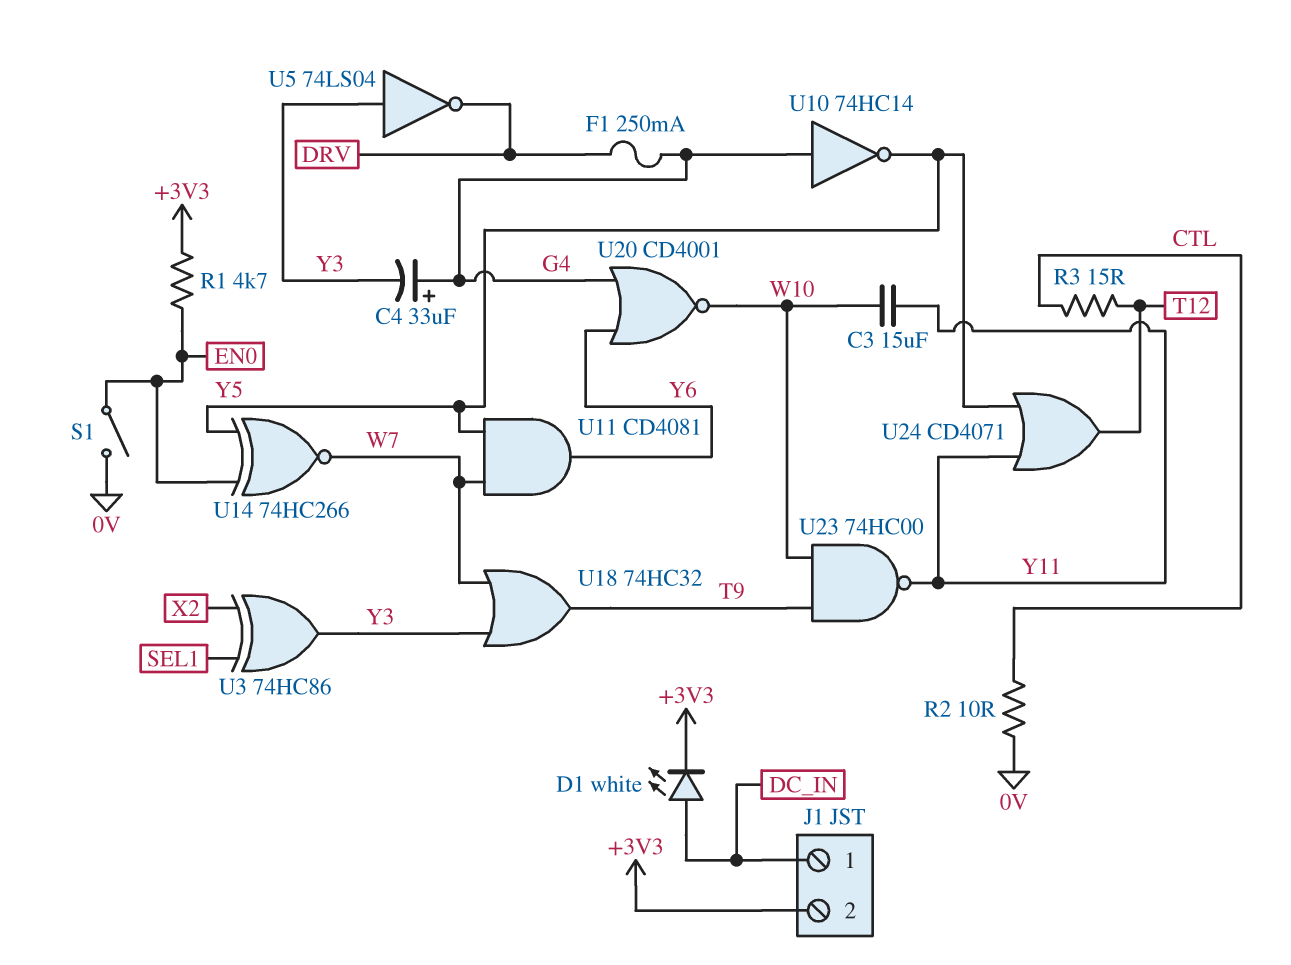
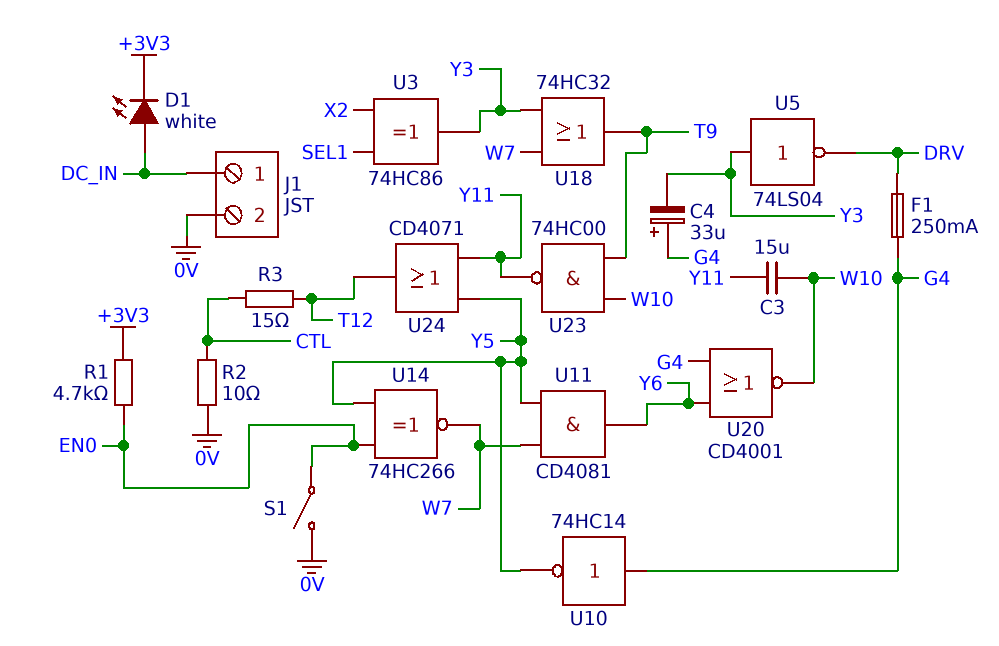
J1 pin 2: +3V3 -> 0V

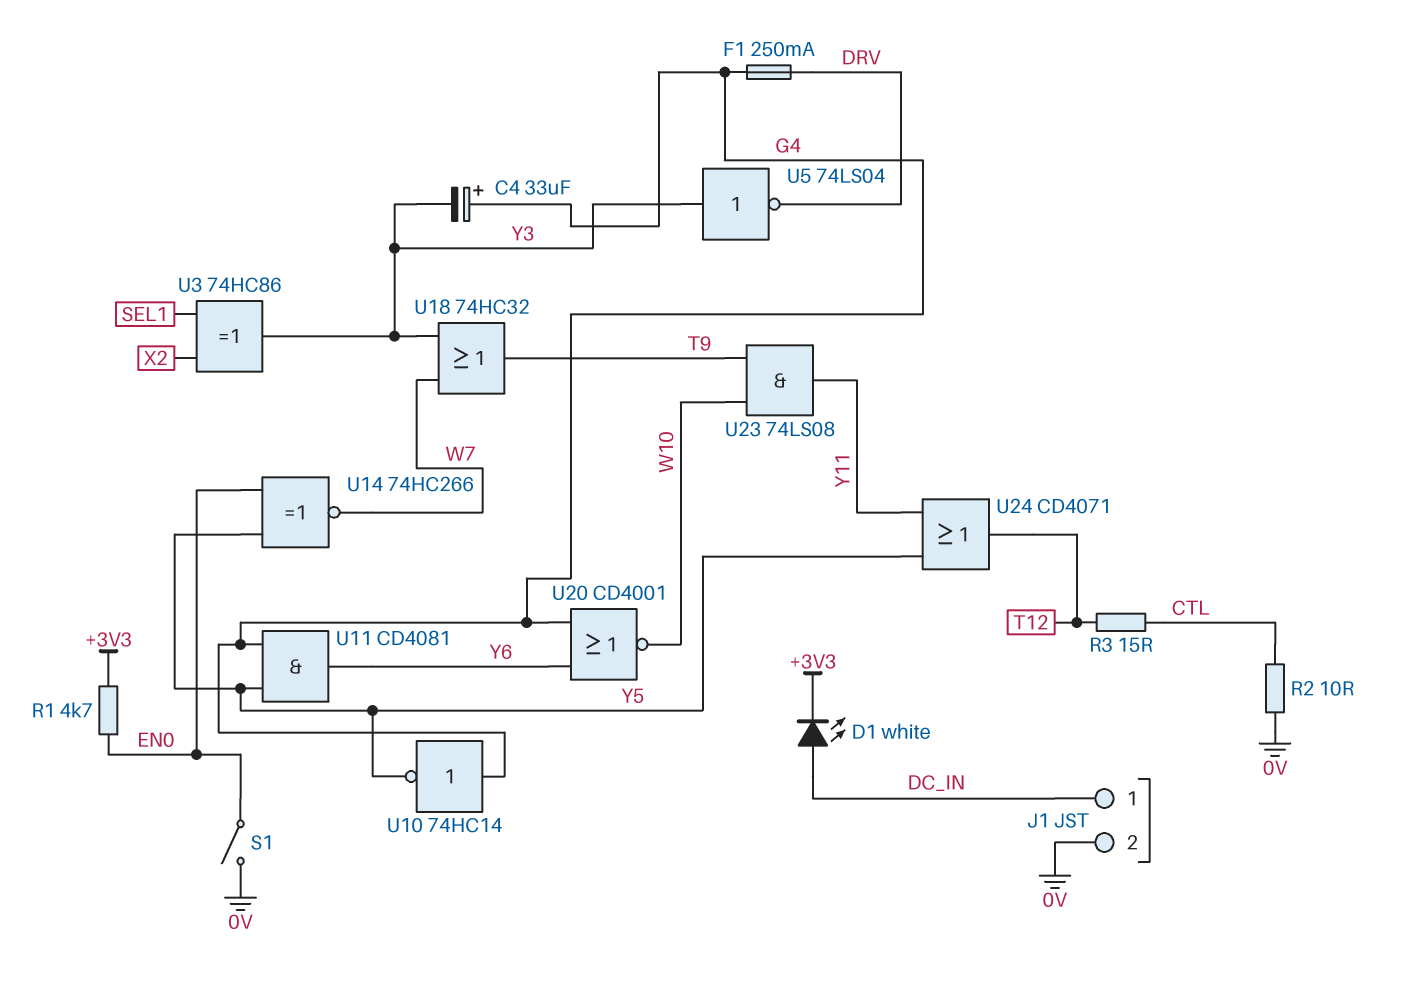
C3: 15uF (W10, Y11) -> none
U11: AND CD4081 (in W7, in Y5, out Y6) -> AND CD4081 (in G4, in Y5, out Y6)
U23: NAND 74HC00 (in T9, in W10, out Y11) -> AND 74LS08 (in T9, in W10, out Y11)

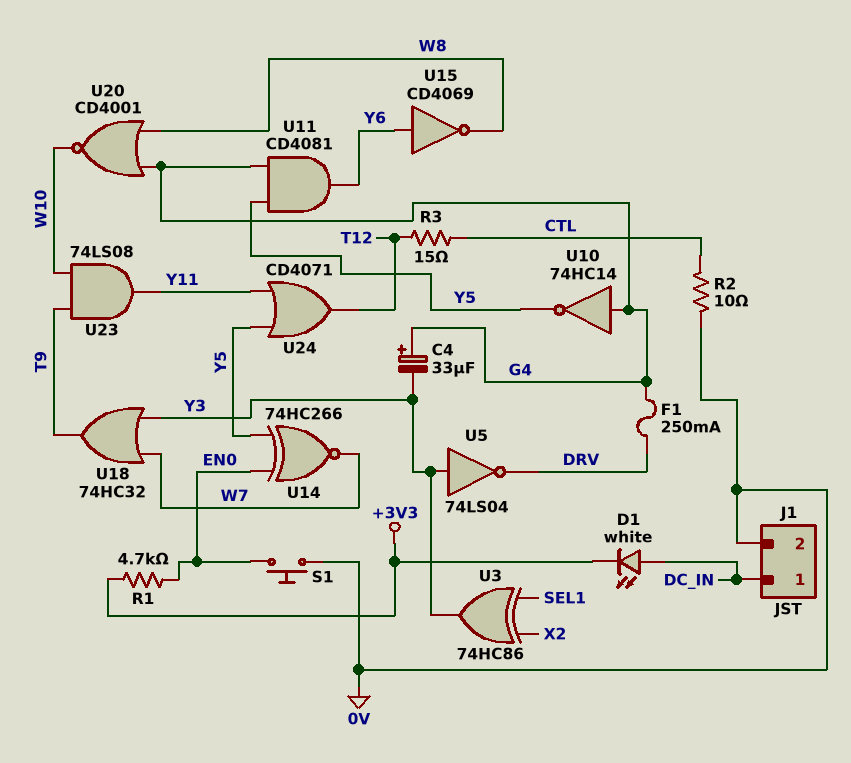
S1: switch (0V, EN0) -> button (0V, EN0)
U15: none -> NOT CD4069 (in Y6, out W8)
U20: NOR CD4001 (in G4, in Y6, out W10) -> NOR CD4001 (in G4, in W8, out W10)

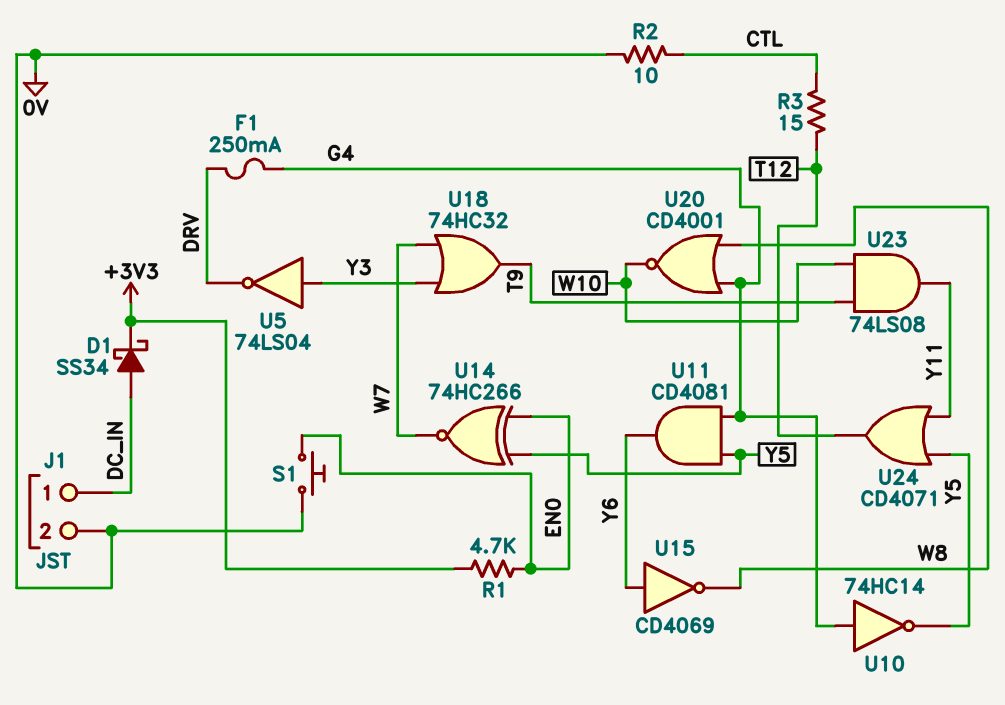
C4: 33uF (plus G4, minus Y3) -> none
D1: LED white (A DC_IN, K +3V3) -> schottky SS34 (A DC_IN, K +3V3)
U3: XOR 74HC86 (in SEL1, in X2, out Y3) -> none

